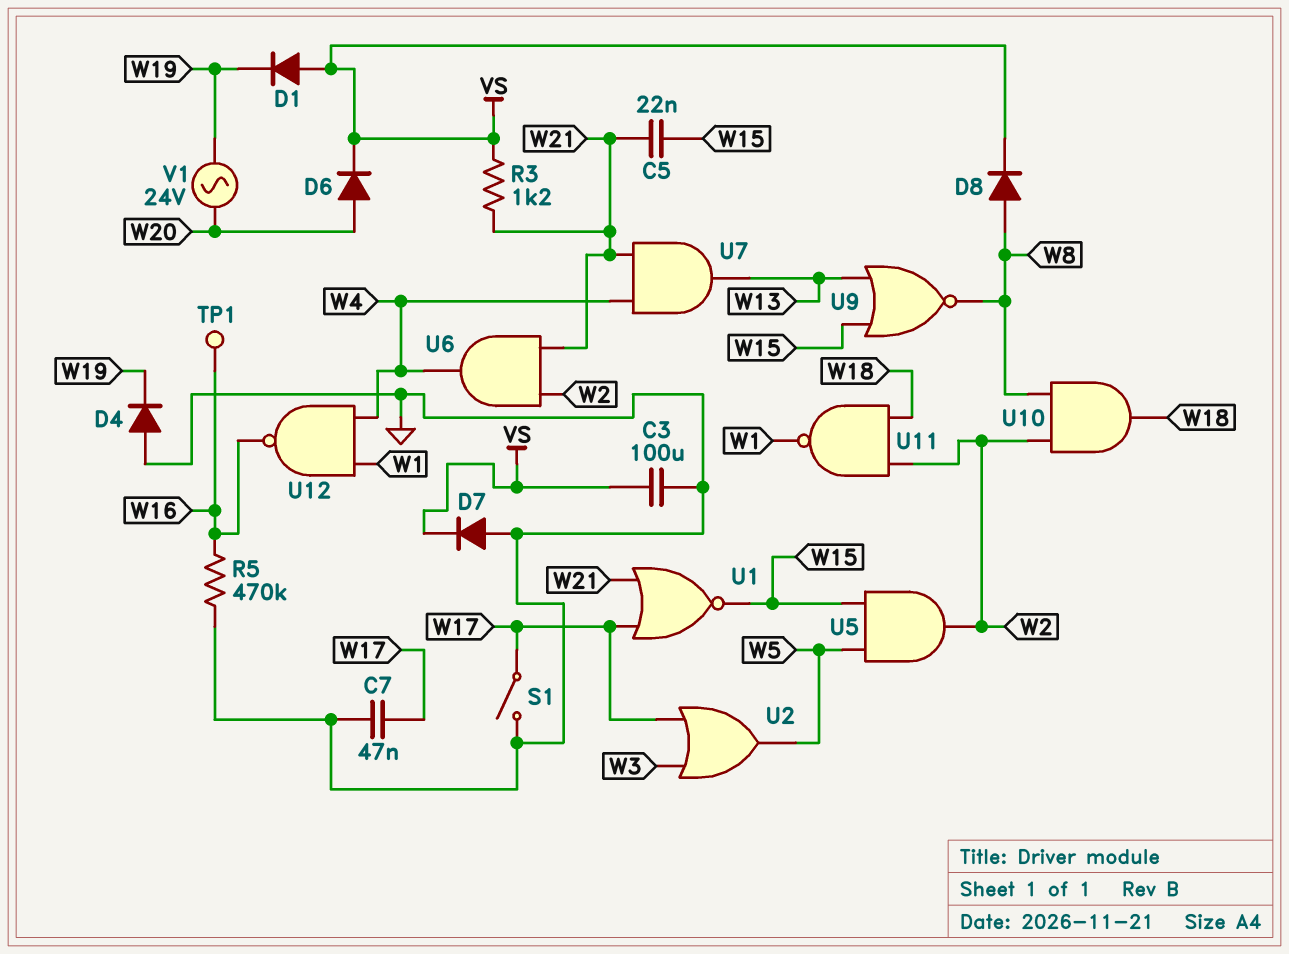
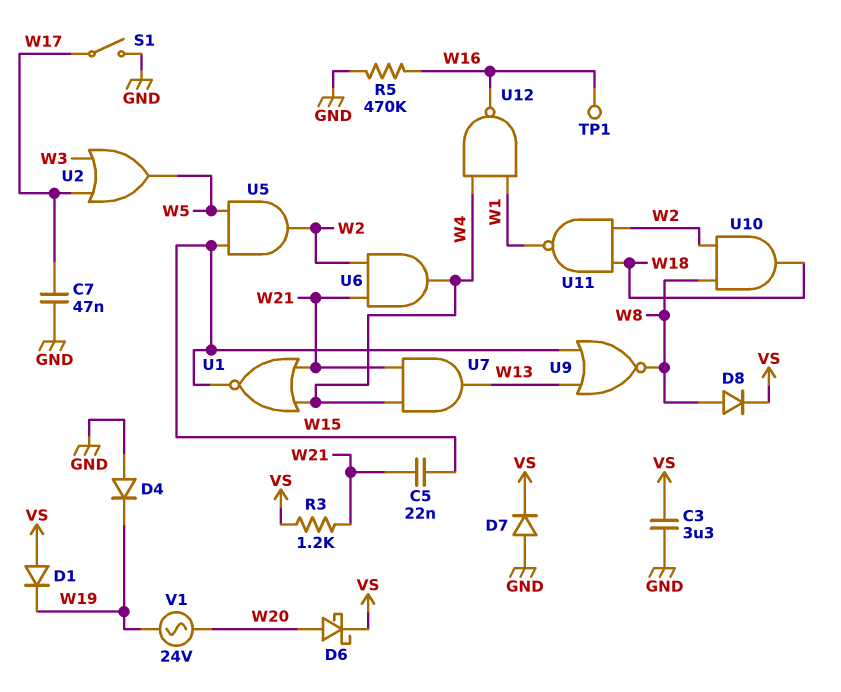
C3: 100uF (GND, VS) -> 3.3uF (GND, VS)
D6: diode (A W20, K VS) -> schottky (A W20, K VS)
U1: NOR (in W17, in W21, out W15) -> NOR (in W4, in W21, out W15)

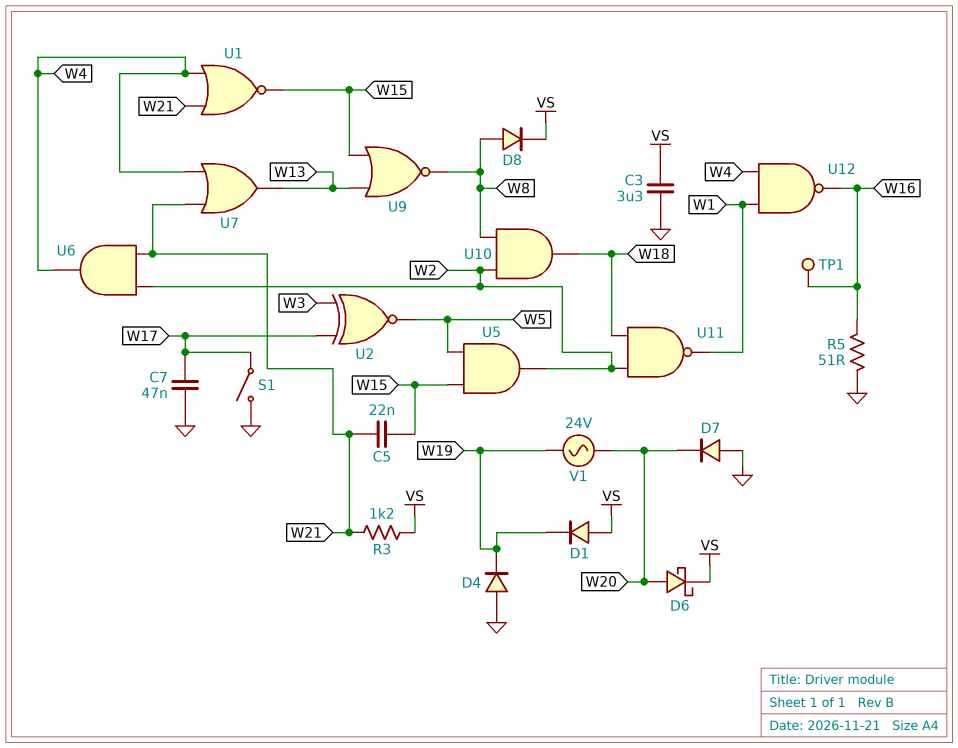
D7: diode (A GND, K VS) -> diode (A GND, K W20)
R5: 470k (GND, W16) -> 51 (GND, W16)
U2: OR (in W3, in W17, out W5) -> XNOR (in W3, in W17, out W5)
U7: AND (in W4, in W21, out W13) -> OR (in W4, in W21, out W13)

